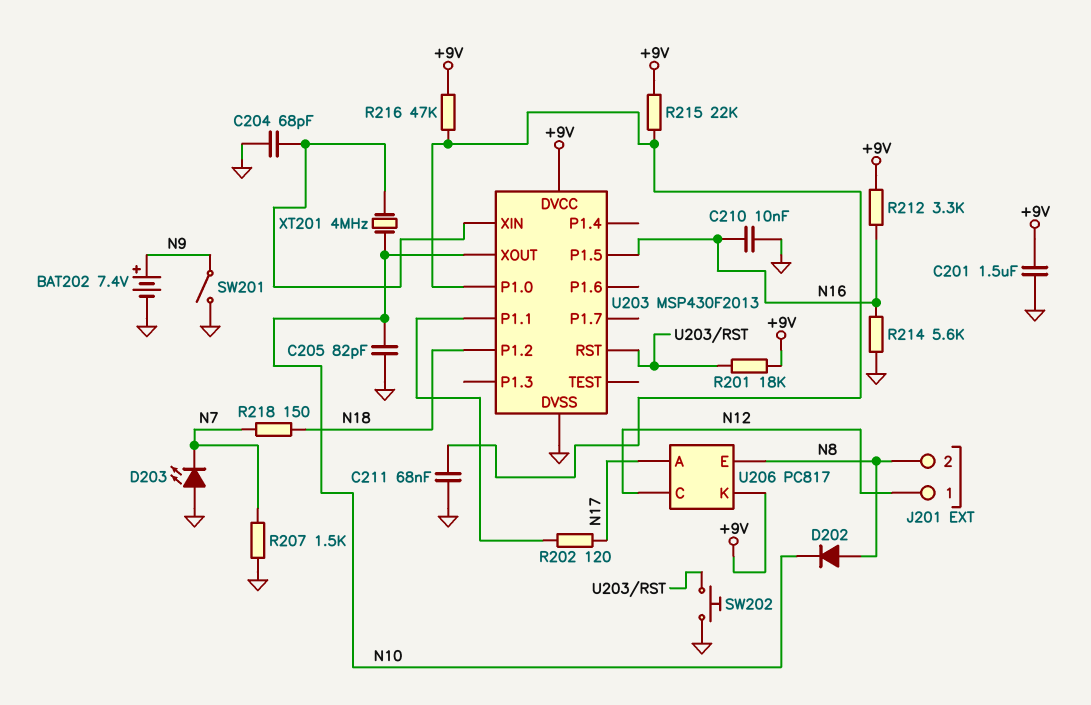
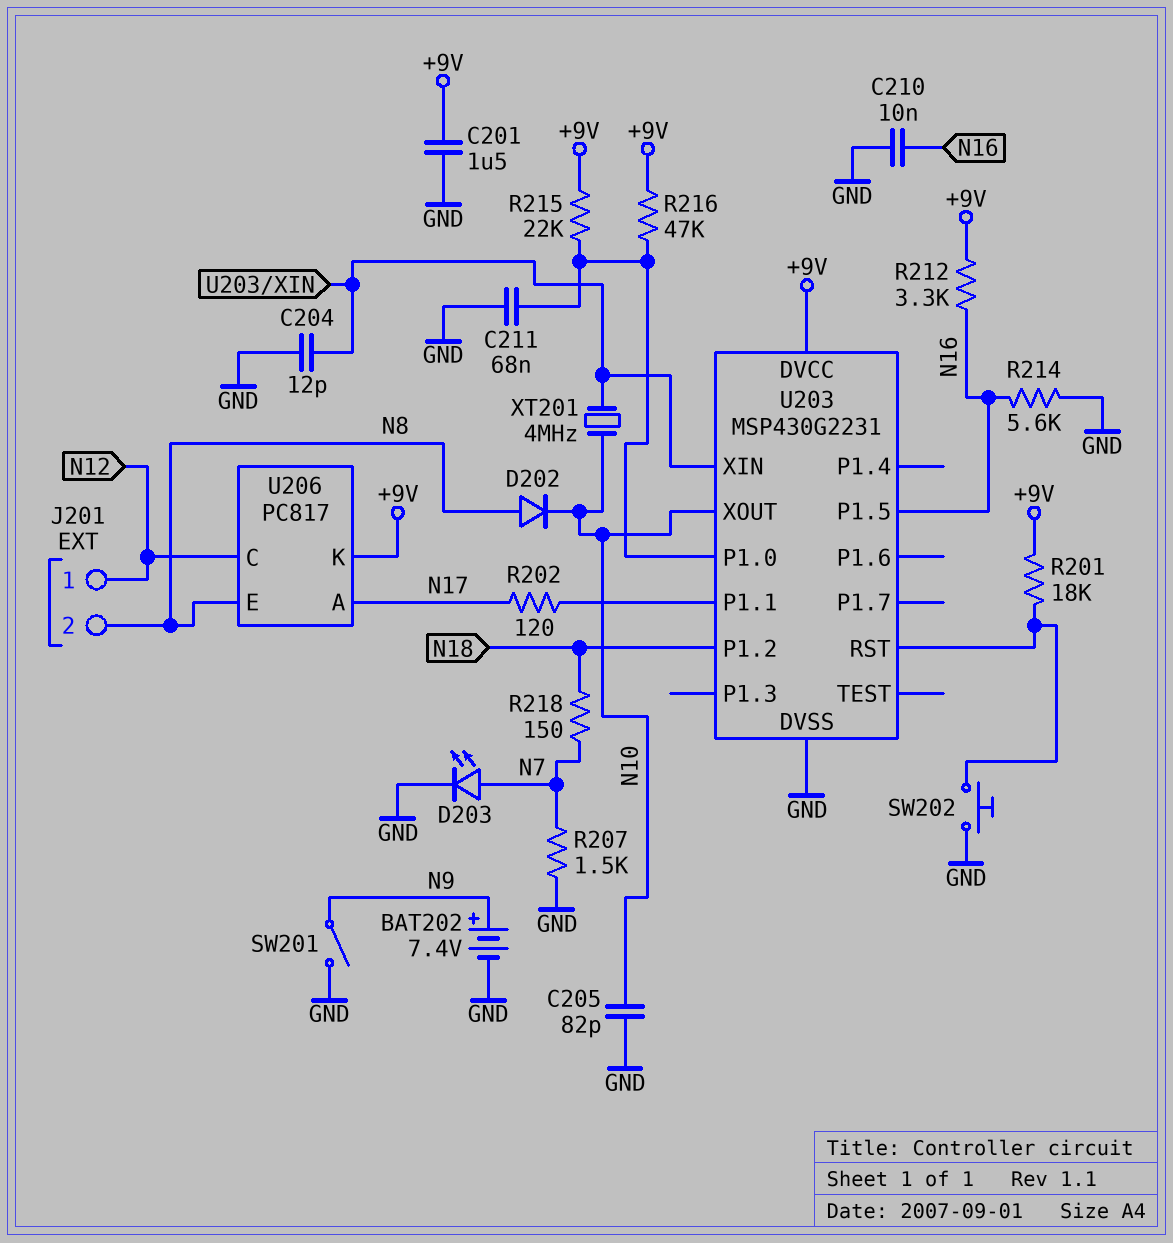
C204: 68pF (GND, U203/XIN) -> 12pF (GND, U203/XIN)
D203: LED (A GND, K N7) -> LED (A N7, K GND)
U203: MSP430F2013 -> MSP430G2231

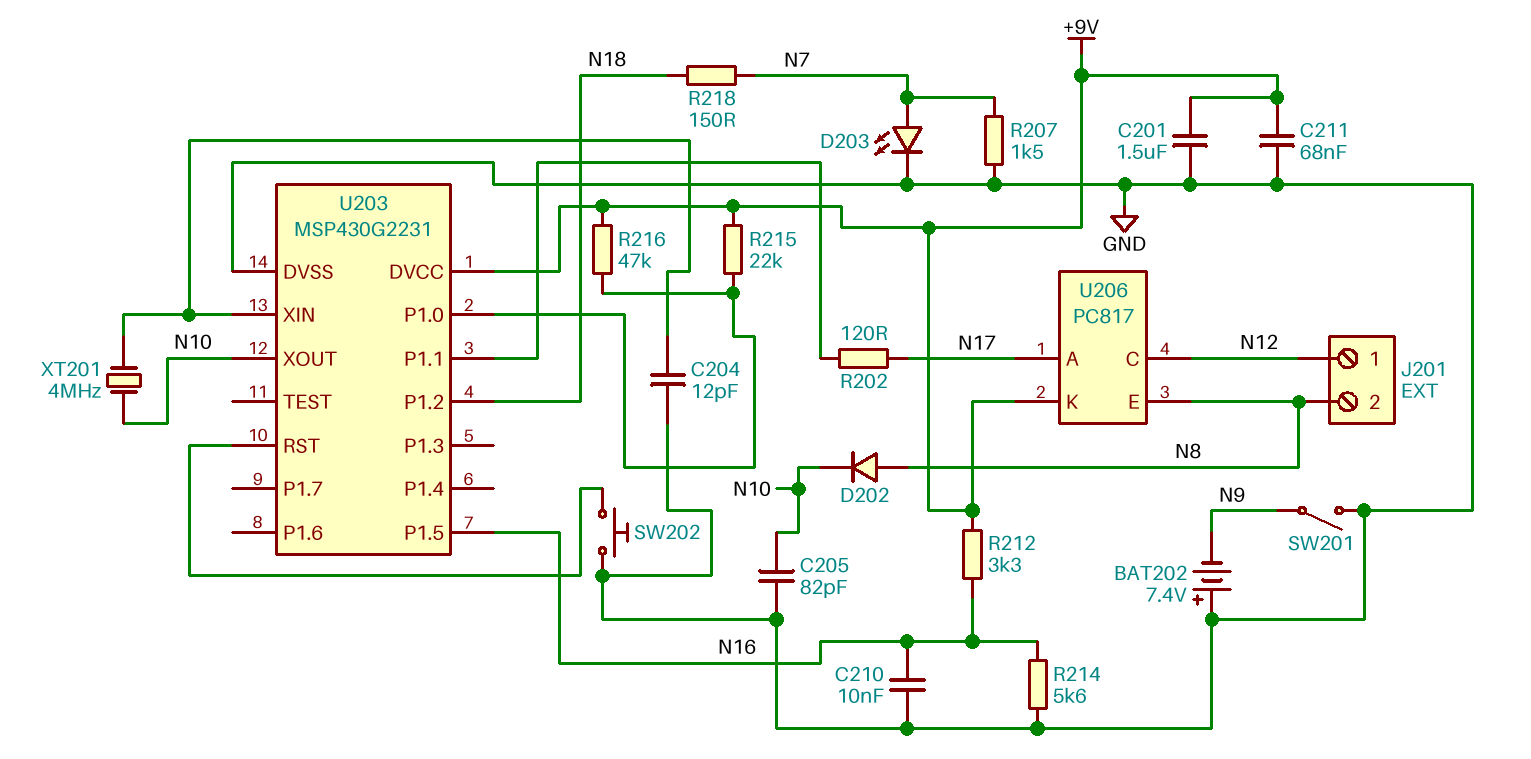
BAT202: 7.4V (plus N9, minus GND) -> 7.4V (plus GND, minus N9)
C211: 68nF (GND, U203/P1.0) -> 68nF (+9V, GND)
R201: 18k (+9V, U203/RST) -> none

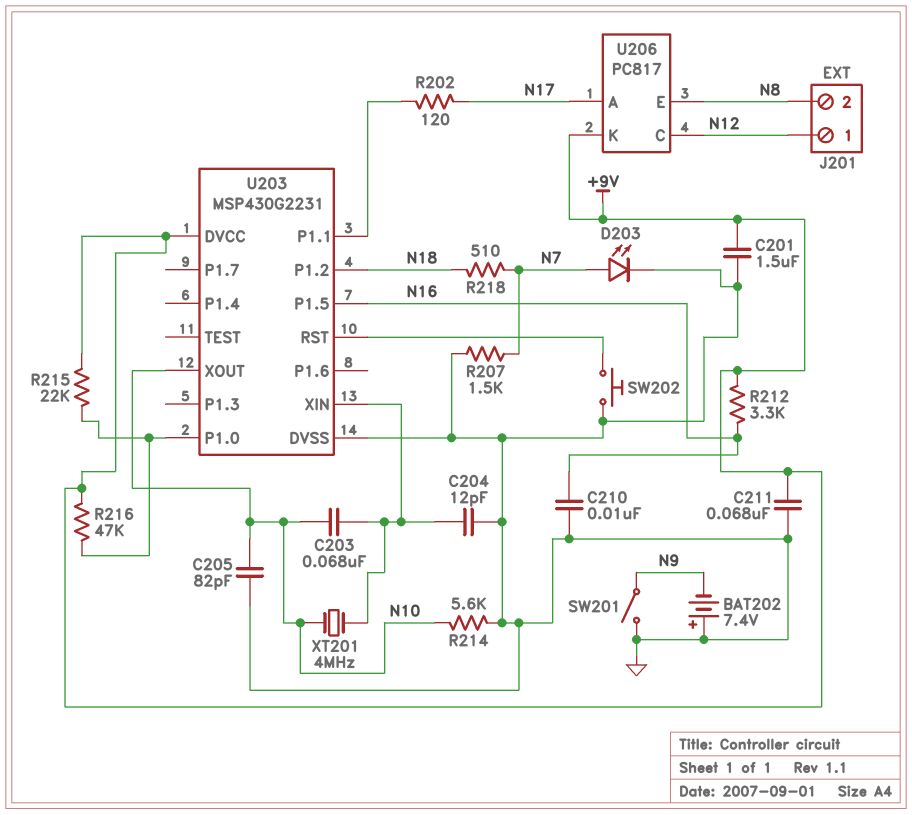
C203: none -> 68nF (N10, U203/XIN)
D202: diode (A N8, K N10) -> none
R214: 5.6k (GND, N16) -> 5.6k (GND, N10)
R218: 150 (N7, N18) -> 510 (N7, N18)

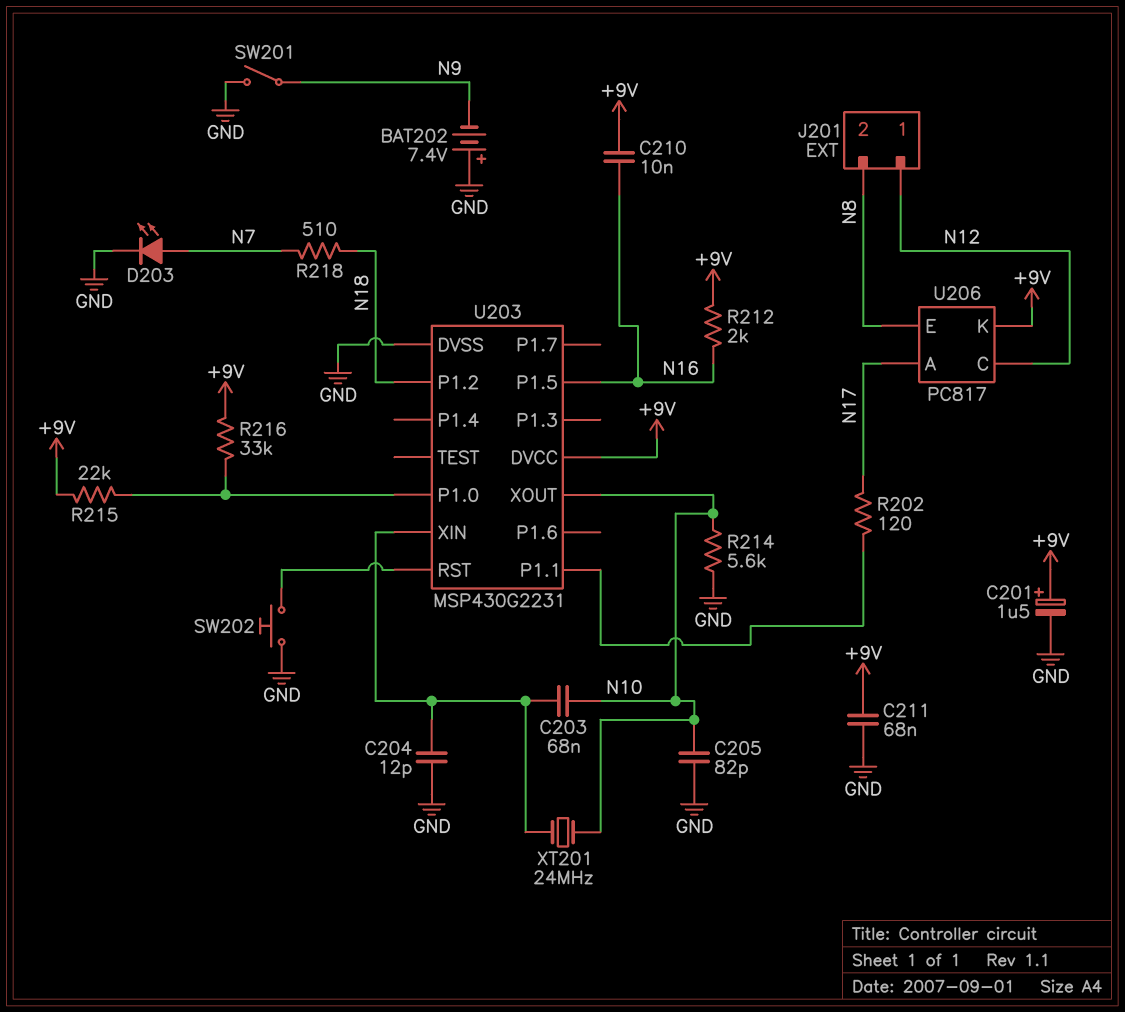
C201: 1.5uF (+9V, GND) -> 1.5uF (plus +9V, minus GND)
C210: 10nF (GND, N16) -> 10nF (+9V, N16)
R207: 1.5k (GND, N7) -> none
R212: 3.3k (+9V, N16) -> 2k (+9V, N16)
R216: 47k (+9V, U203/P1.0) -> 33k (+9V, U203/P1.0)
XT201: 4MHz (N10, U203/XIN) -> 24MHz (N10, U203/XIN)

